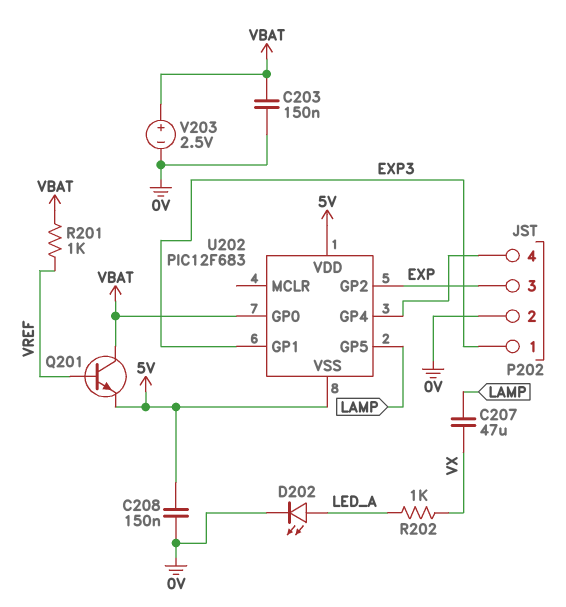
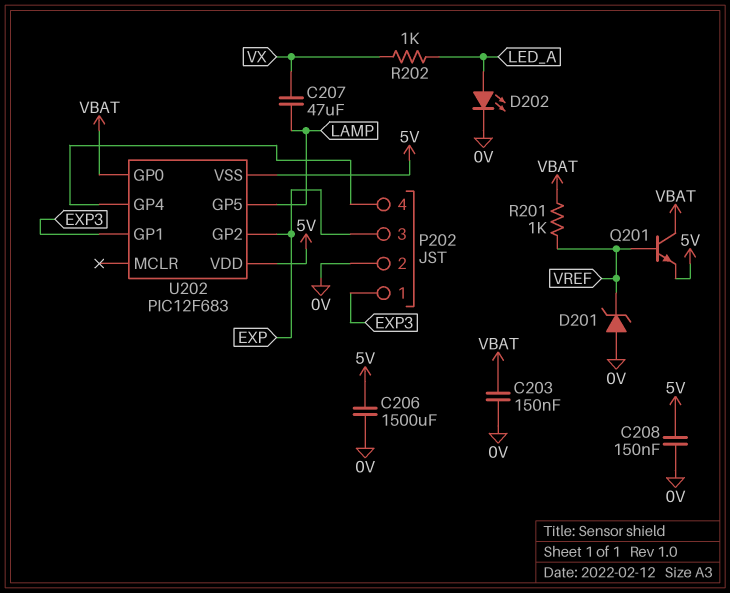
C206: none -> 1500uF (0V, 5V)
D201: none -> zener (A 0V, K VREF)
V203: 2.5V (plus VBAT, minus 0V) -> none

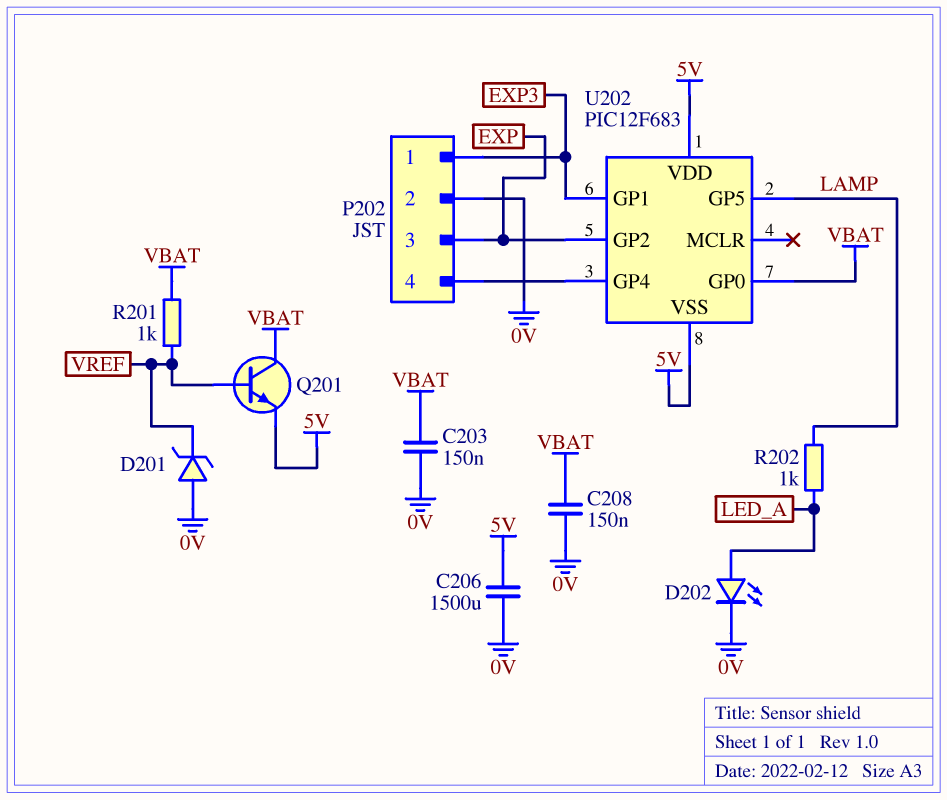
C207: 47uF (LAMP, VX) -> none
C208: 150nF (0V, 5V) -> 150nF (0V, VBAT)
R202: 1k (LED_A, VX) -> 1k (LAMP, LED_A)

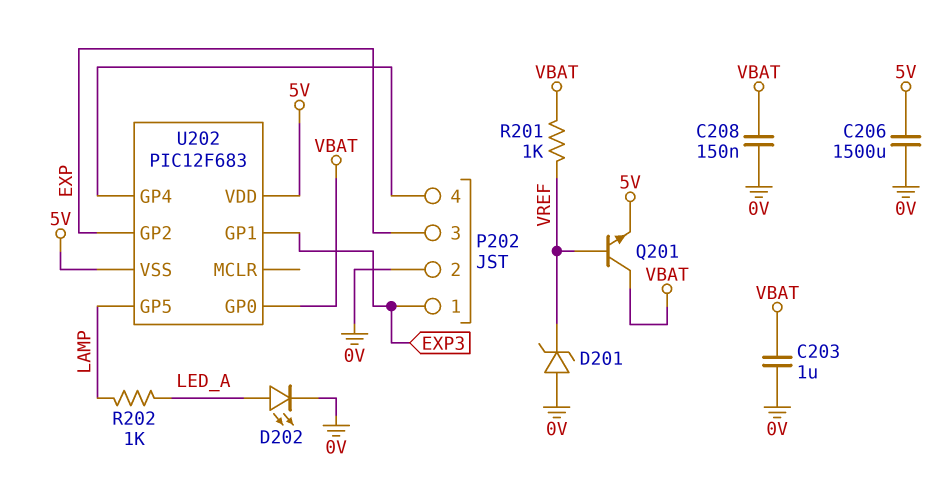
C203: 150nF (0V, VBAT) -> 1uF (0V, VBAT)

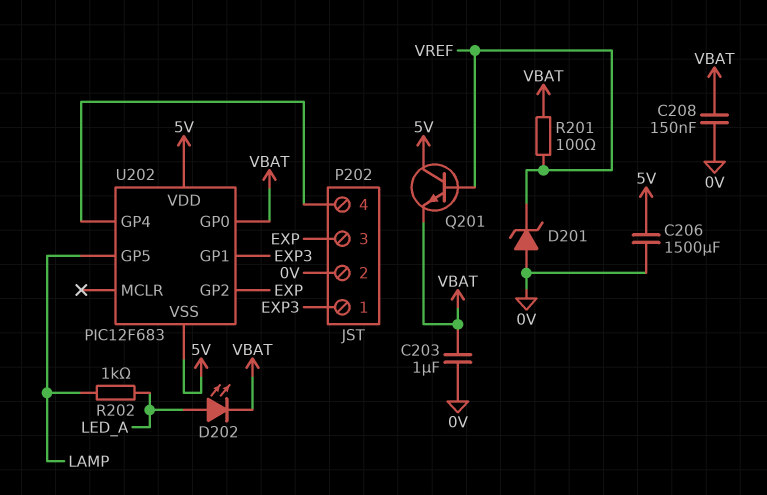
D202: LED (A LED_A, K 0V) -> LED (A LED_A, K VBAT)
Q201: NPN (B VREF, C VBAT, E 5V) -> NPN (B VREF, C 5V, E VBAT)
R201: 1k (VBAT, VREF) -> 100 (VBAT, VREF)

